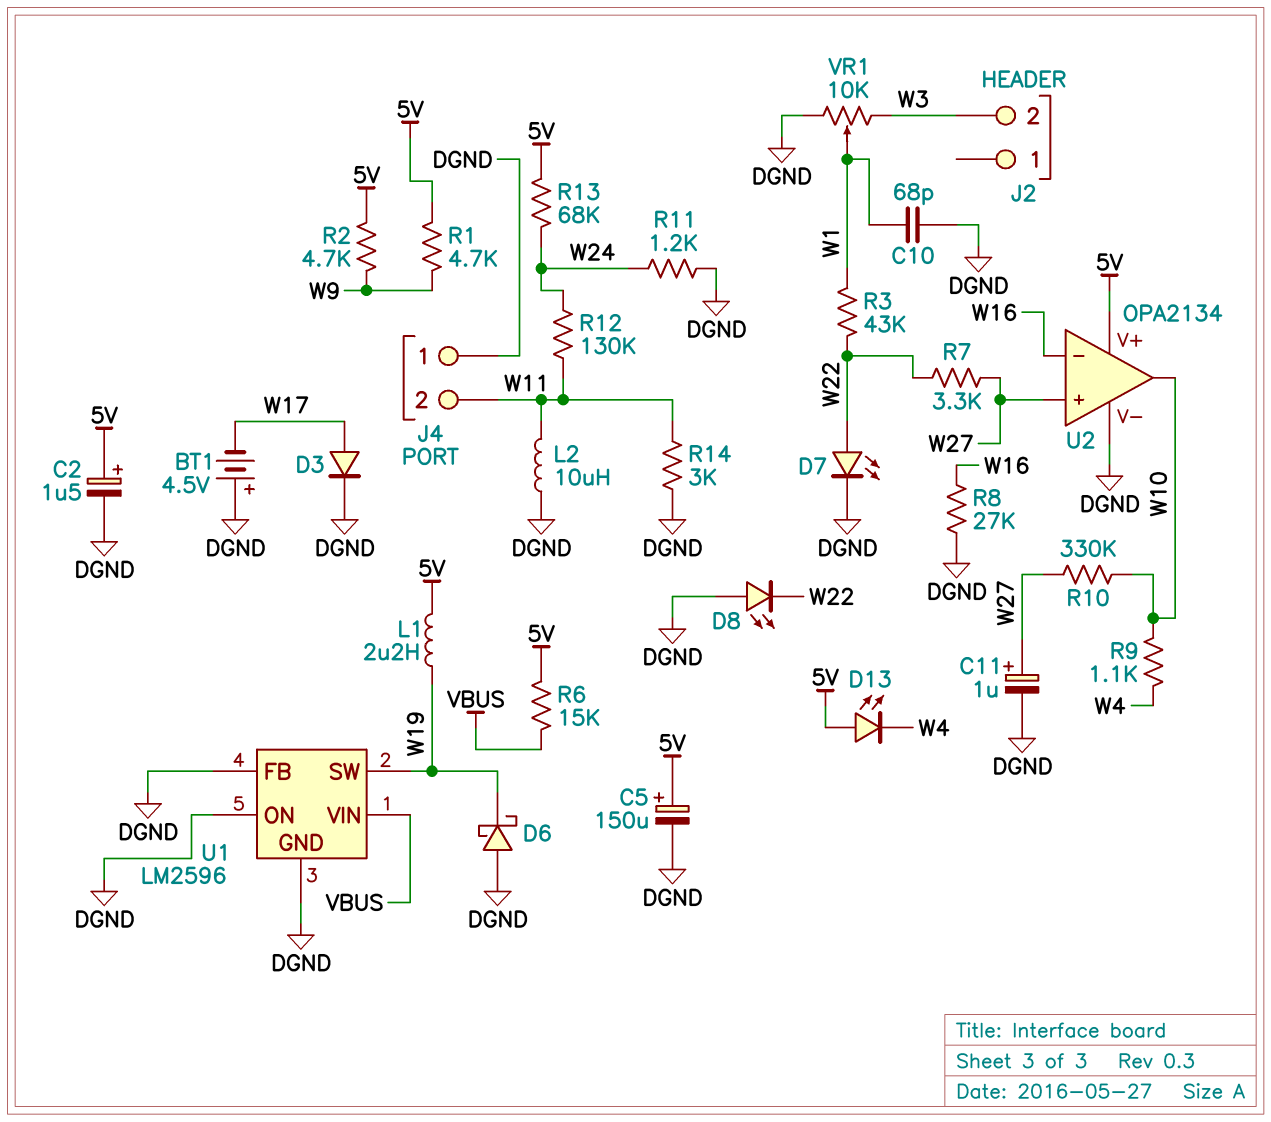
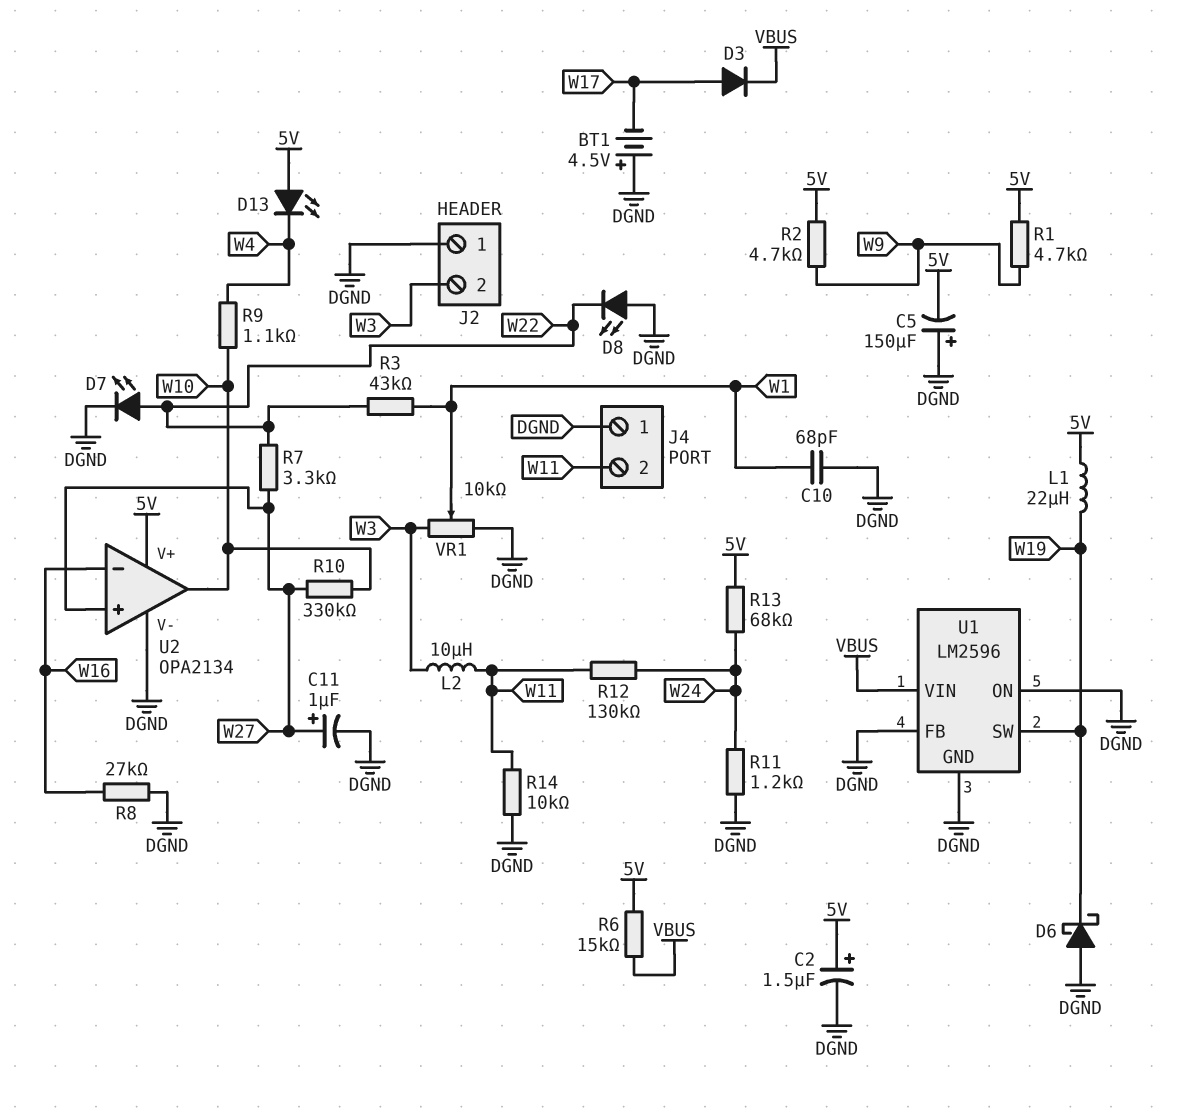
C5: 150uF (plus 5V, minus DGND) -> 150uF (plus DGND, minus 5V)
D3: diode (A W17, K DGND) -> diode (A W17, K VBUS)
J2 pin 1: none -> DGND
L1: 2.2uH (5V, W19) -> 22uH (5V, W19)
L2: 10uH (DGND, W11) -> 10uH (W3, W11)
R14: 3k (DGND, W11) -> 10k (DGND, W11)

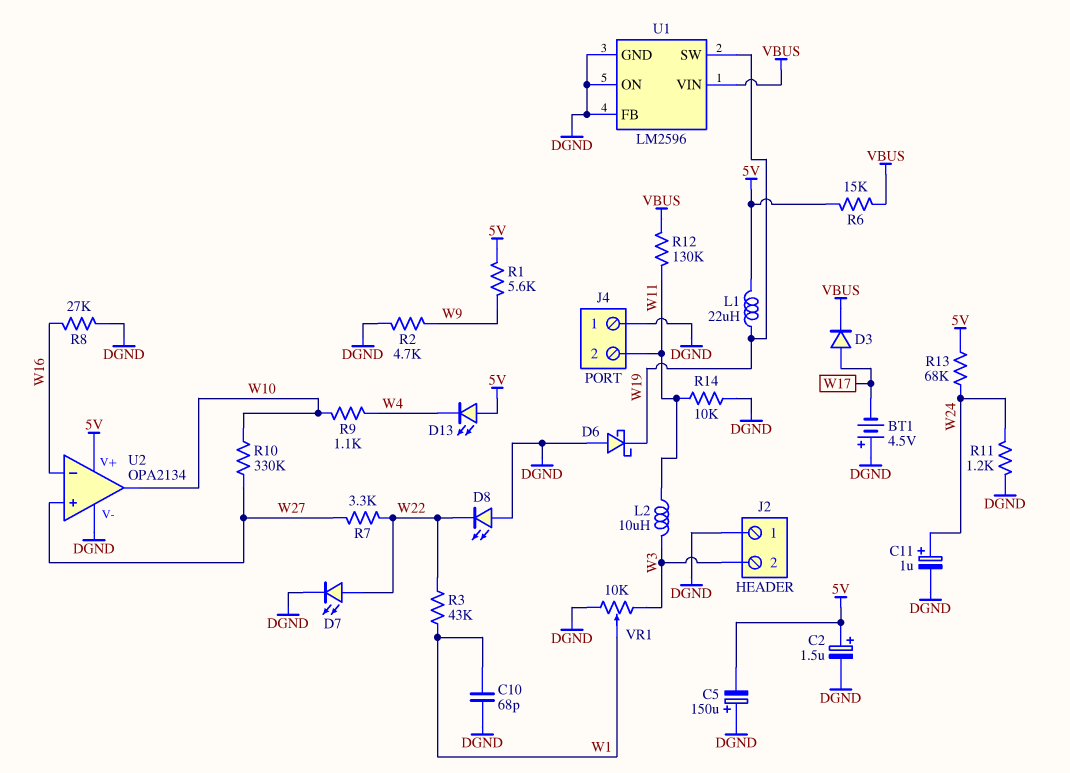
C11: 1uF (plus W27, minus DGND) -> 1uF (plus W24, minus DGND)
R1: 4.7k (5V, W9) -> 5.6k (5V, W9)
R2: 4.7k (5V, W9) -> 4.7k (DGND, W9)
R12: 130k (W11, W24) -> 130k (VBUS, W11)

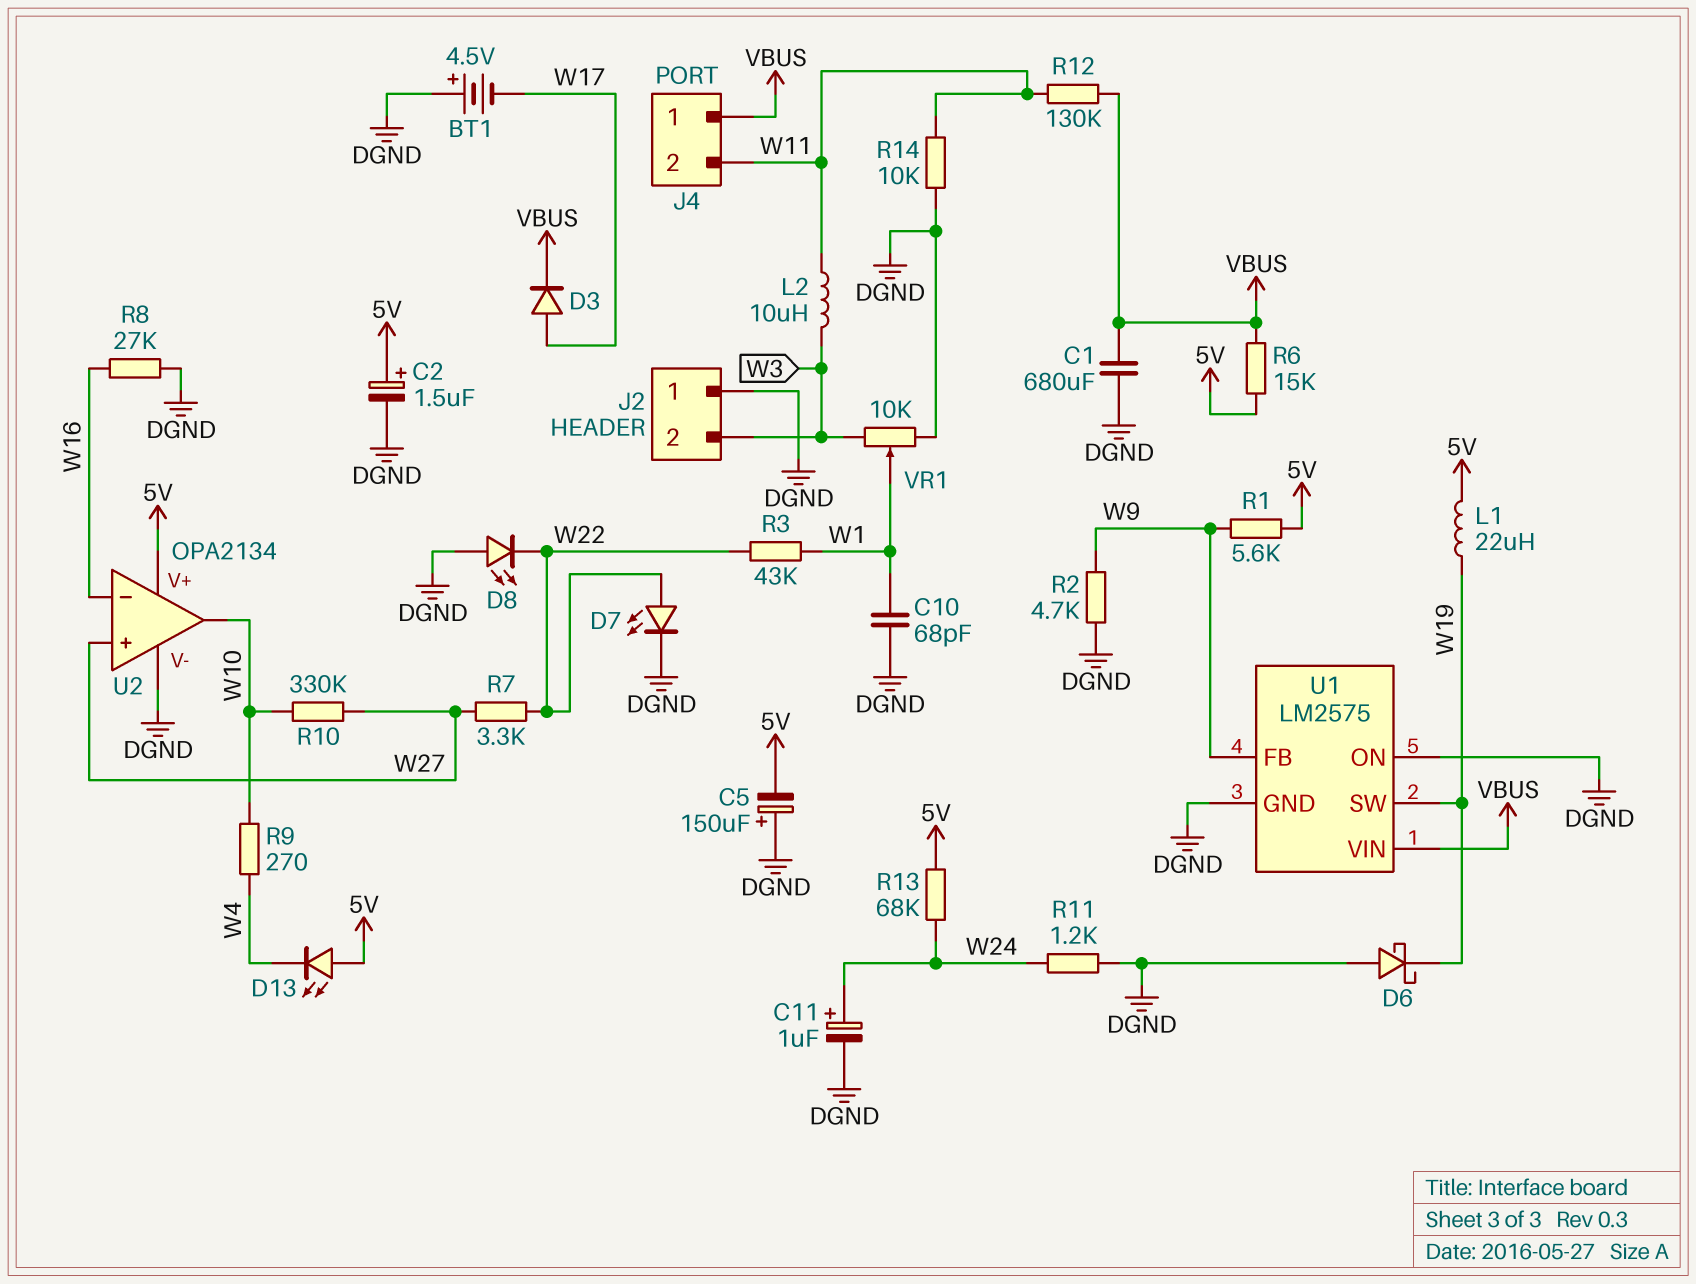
C1: none -> 680uF (DGND, VBUS)
J4 pin 1: DGND -> VBUS
R9: 1.1k (W4, W10) -> 270 (W4, W10)
U1: LM2596 -> LM2575
U1 pin FB: DGND -> W9

